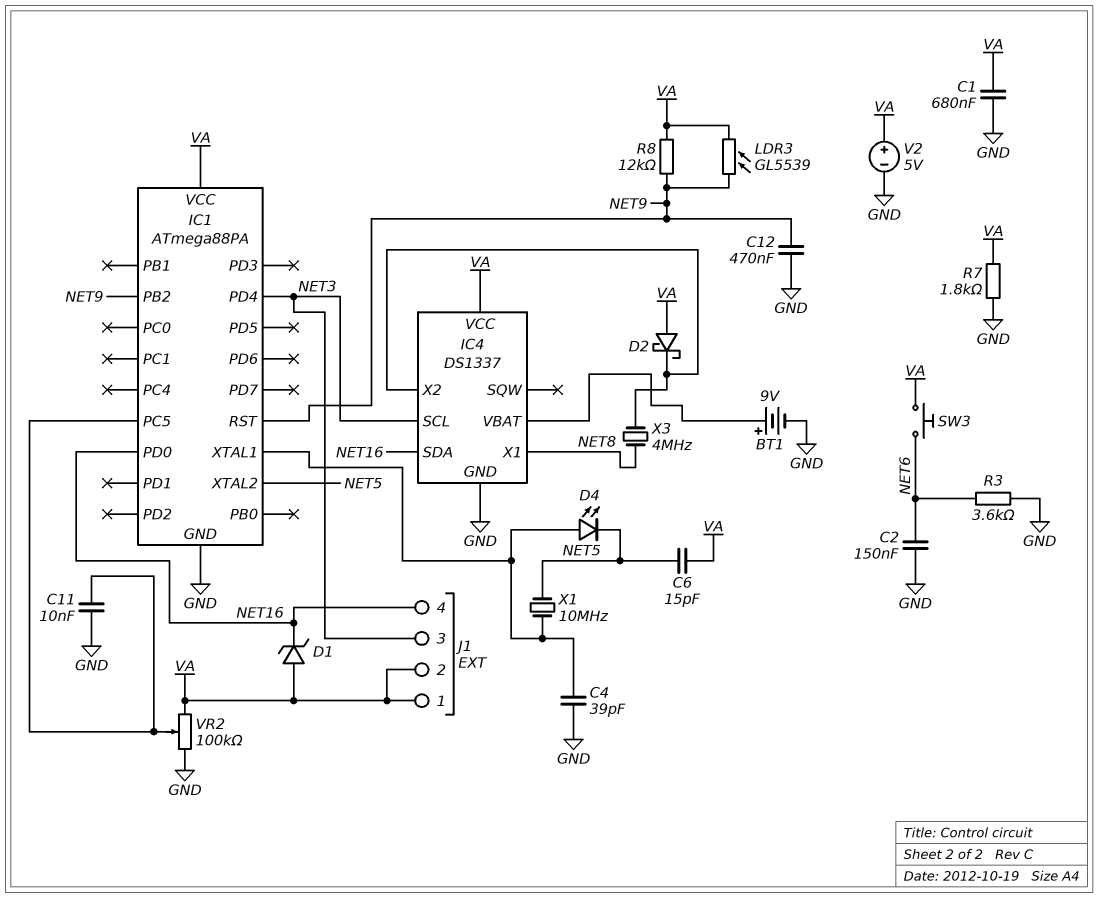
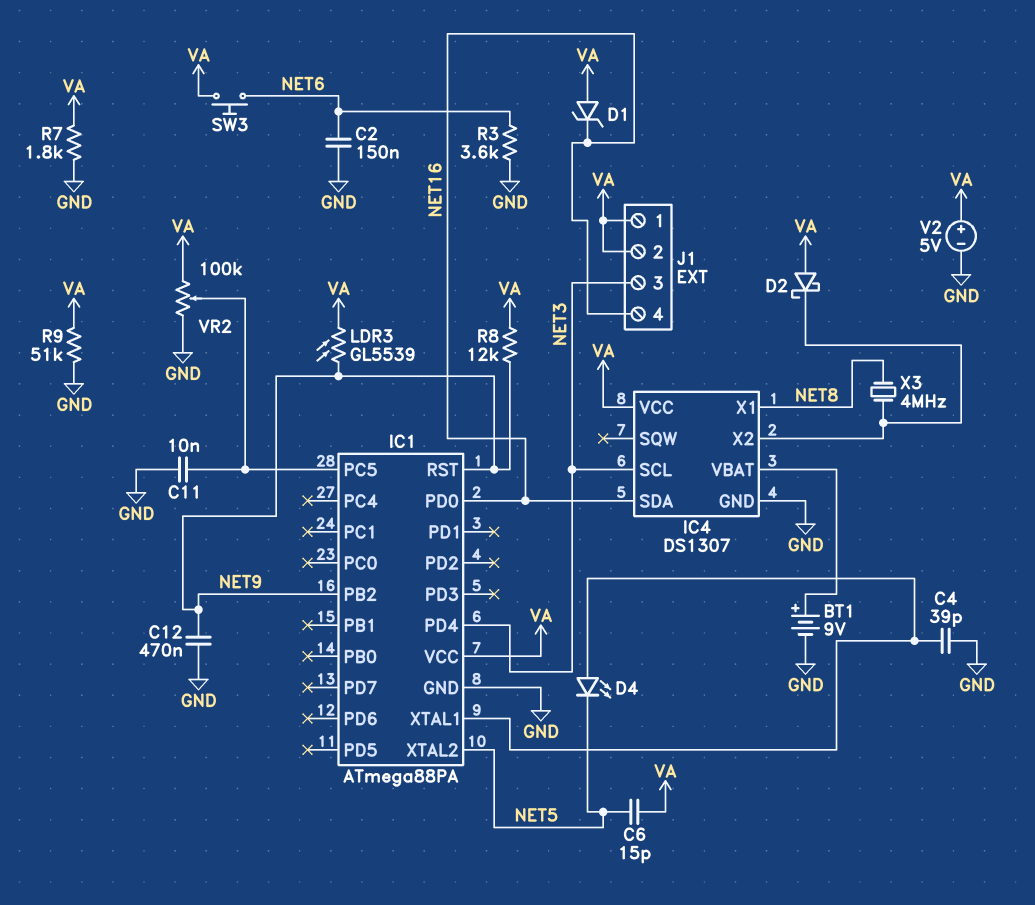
C1: 680nF (GND, VA) -> none
IC4: DS1337 -> DS1307
R9: none -> 51k (GND, VA)
X1: 10MHz (IC1/XTAL1, NET5) -> none

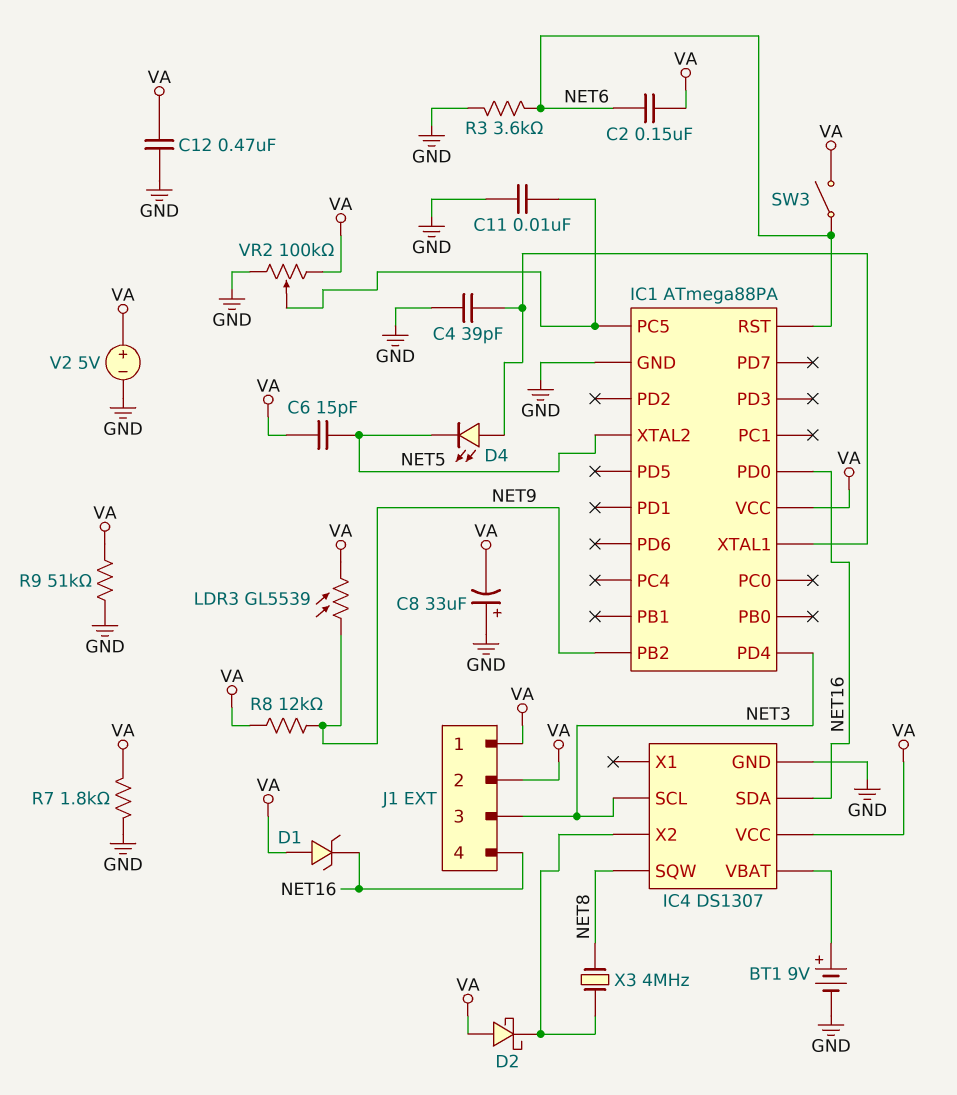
C2: 150nF (GND, NET6) -> 150nF (NET6, VA)
C8: none -> 33uF (plus GND, minus VA)
C12: 470nF (GND, NET9) -> 470nF (GND, VA)
IC1 pin RST: NET9 -> NET6
IC4 pin SQW: none -> NET8
IC4 pin X1: NET8 -> none
SW3: button (NET6, VA) -> switch (NET6, VA)

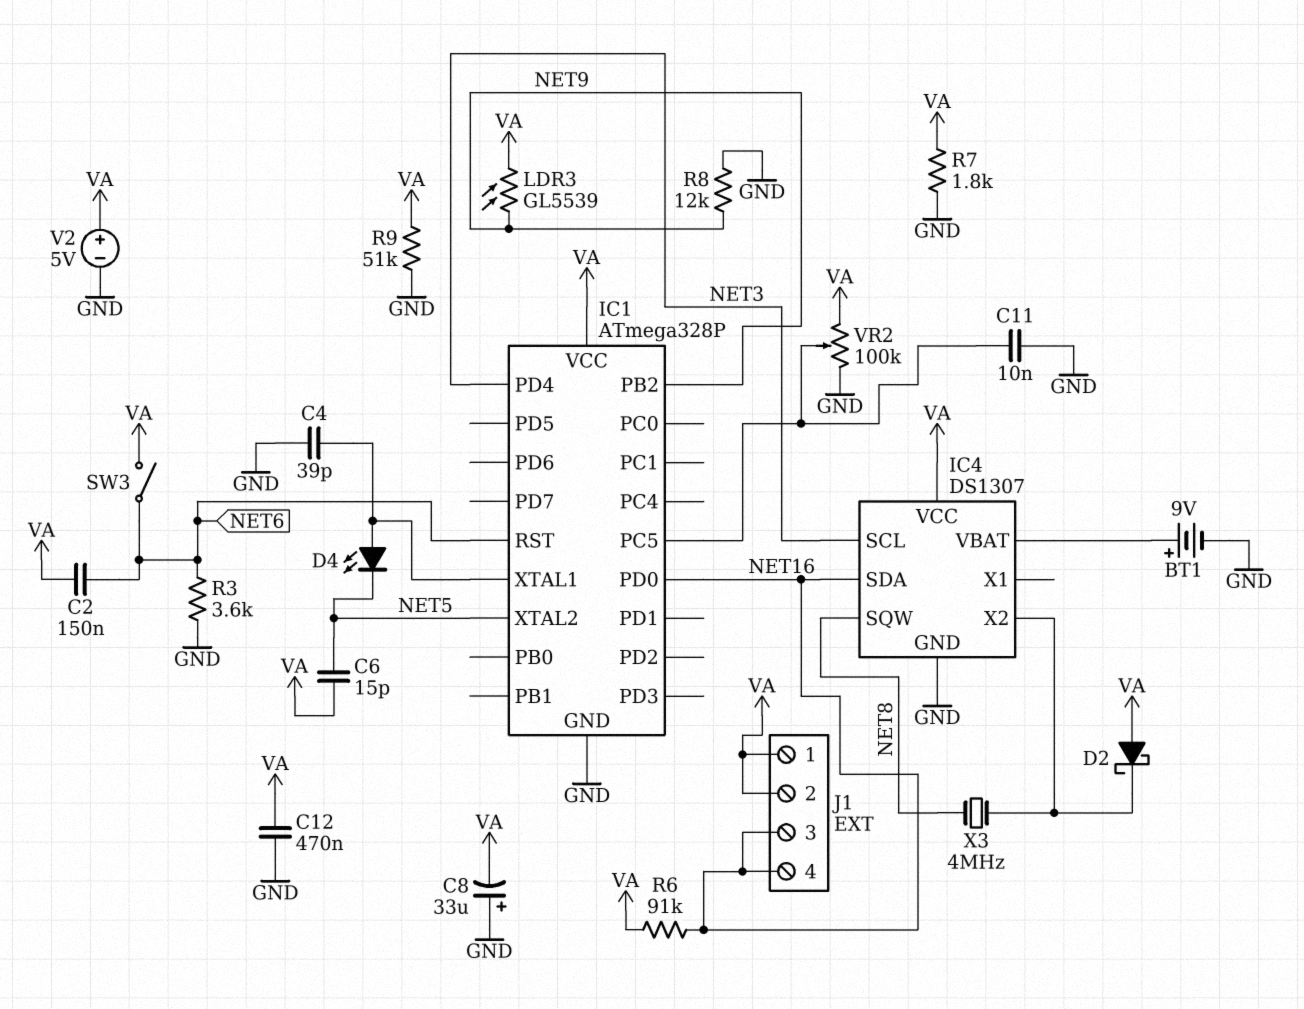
D1: zener (A VA, K NET16) -> none
IC1: ATmega88PA -> ATmega328P
J1 pin 3: NET3 -> NET16
R6: none -> 91k (NET16, VA)
R8: 12k (NET9, VA) -> 12k (GND, NET9)

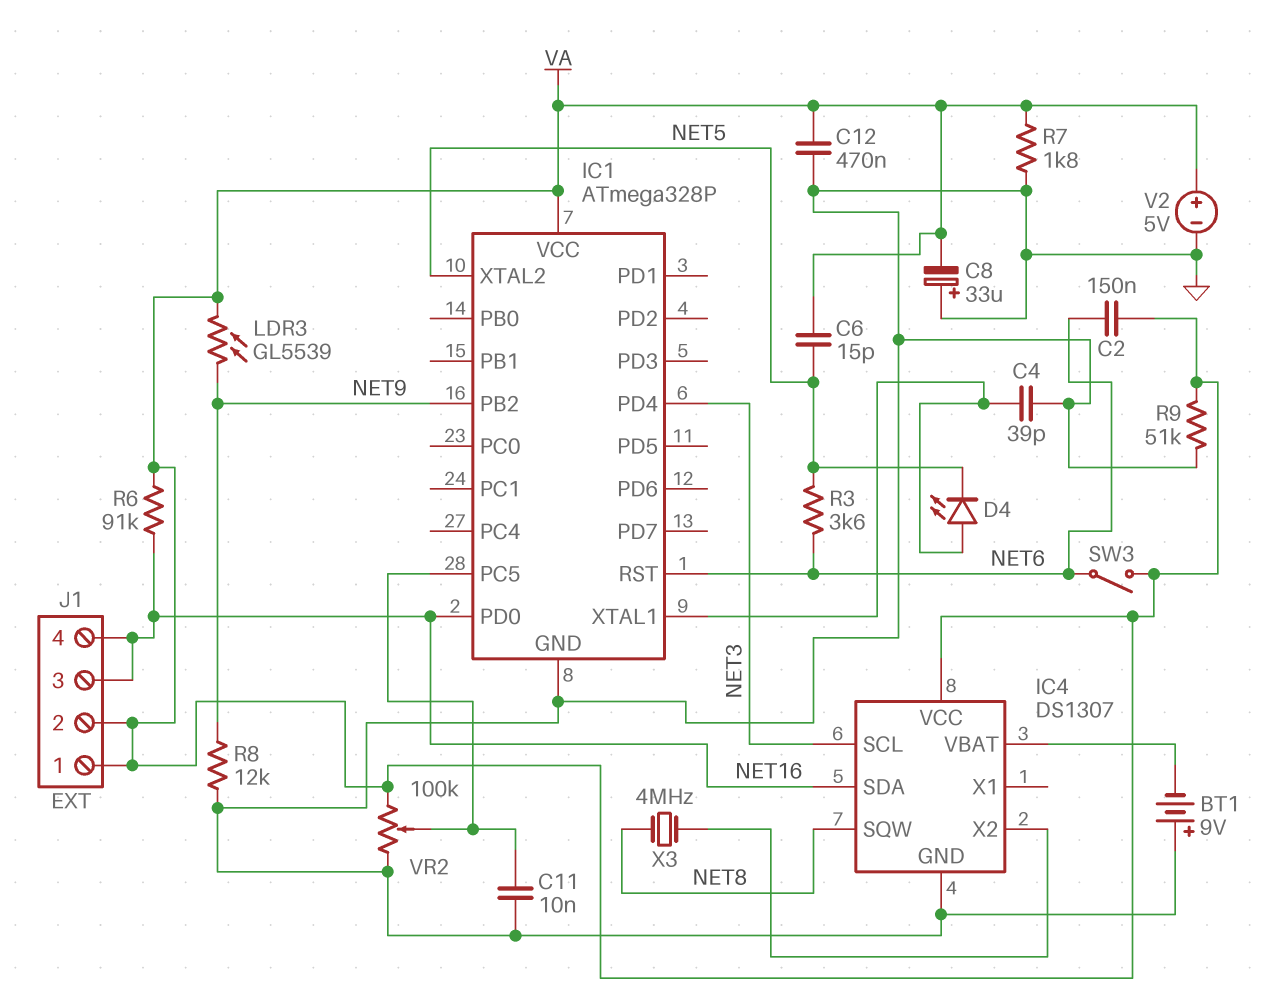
BT1: 9V (plus IC4/VBAT, minus GND) -> 9V (plus GND, minus IC4/VBAT)
D2: schottky (A VA, K IC4/X2) -> none
R3: 3.6k (GND, NET6) -> 3.6k (NET5, NET6)

